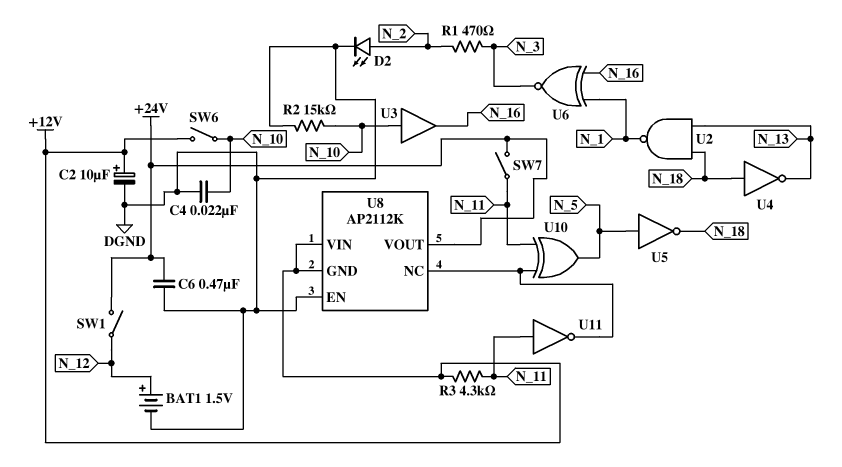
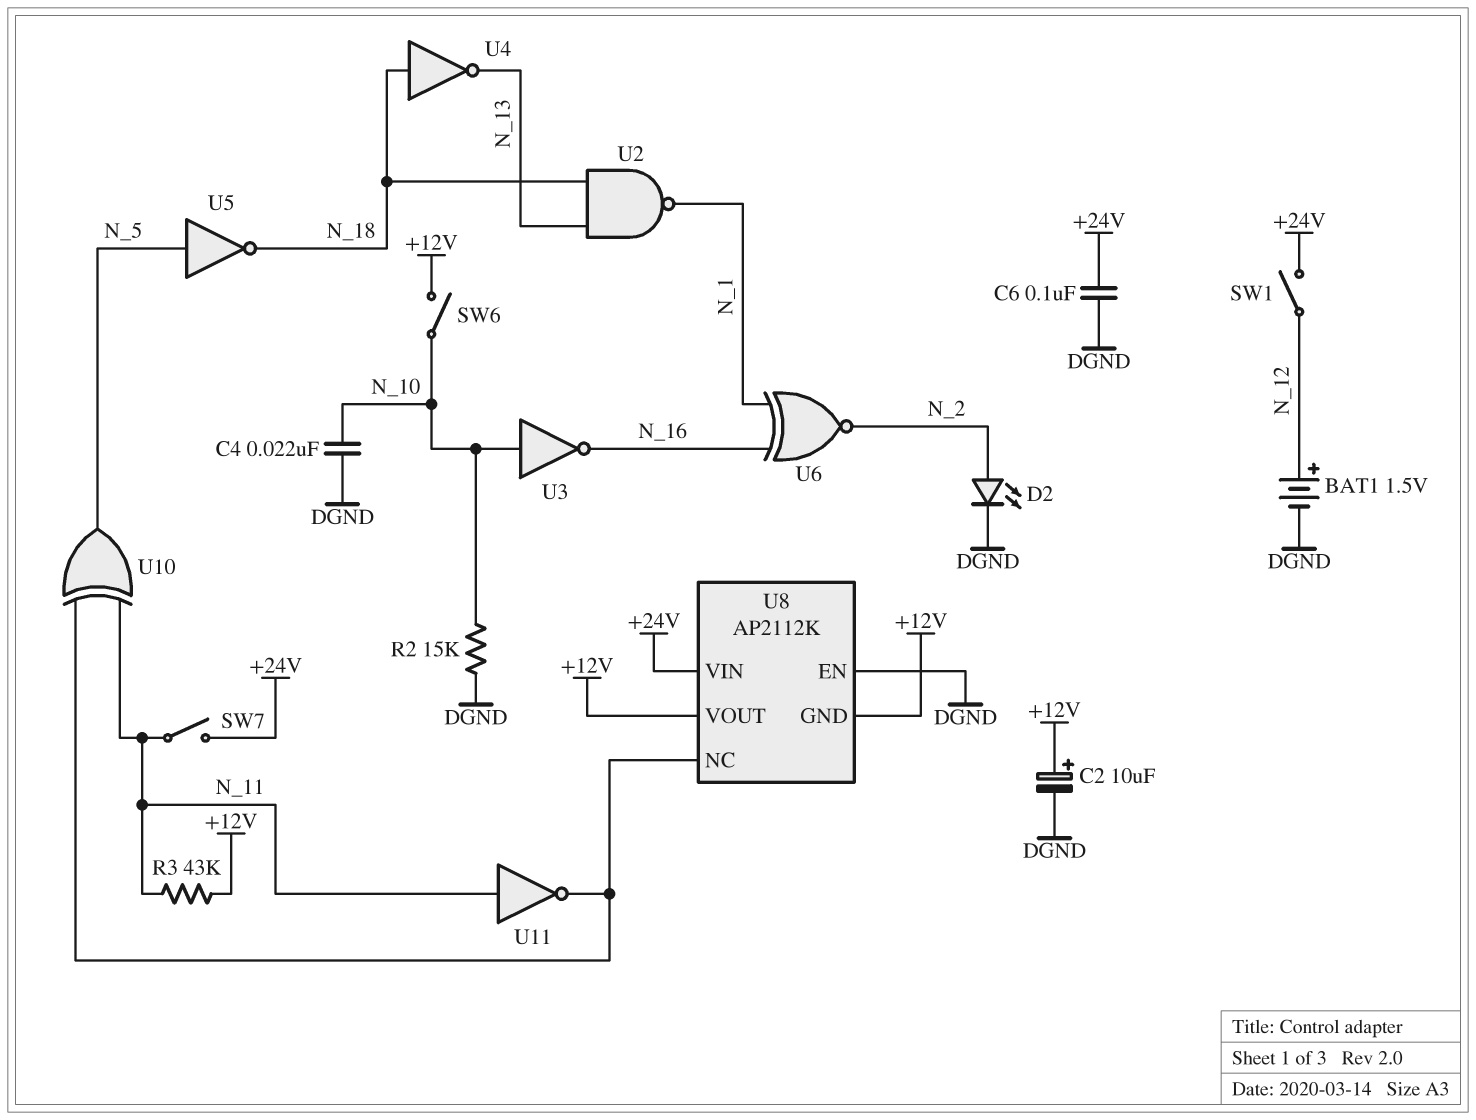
C6: 470nF (+24V, DGND) -> 100nF (+24V, DGND)
R1: 470 (N_2, N_3) -> none
R3: 4.3k (+12V, N_11) -> 43k (+12V, N_11)
U3: buffer (in N_10, out N_16) -> NOT (in N_10, out N_16)
U6: XNOR (in N_1, in N_16, out N_3) -> XNOR (in N_1, in N_16, out N_2)
U8 pin VIN: +12V -> +24V
U8 pin VOUT: +24V -> +12V

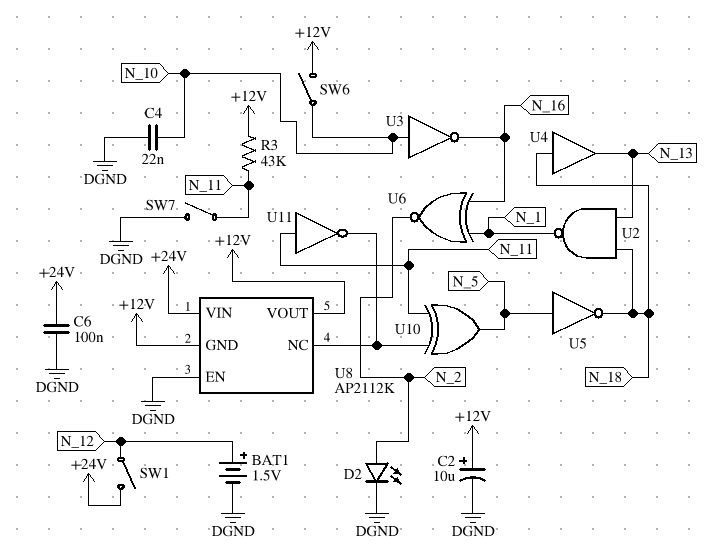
R2: 15k (DGND, N_10) -> none
SW7: switch (+24V, N_11) -> switch (DGND, N_11)
U4: NOT (in N_18, out N_13) -> buffer (in N_18, out N_13)

